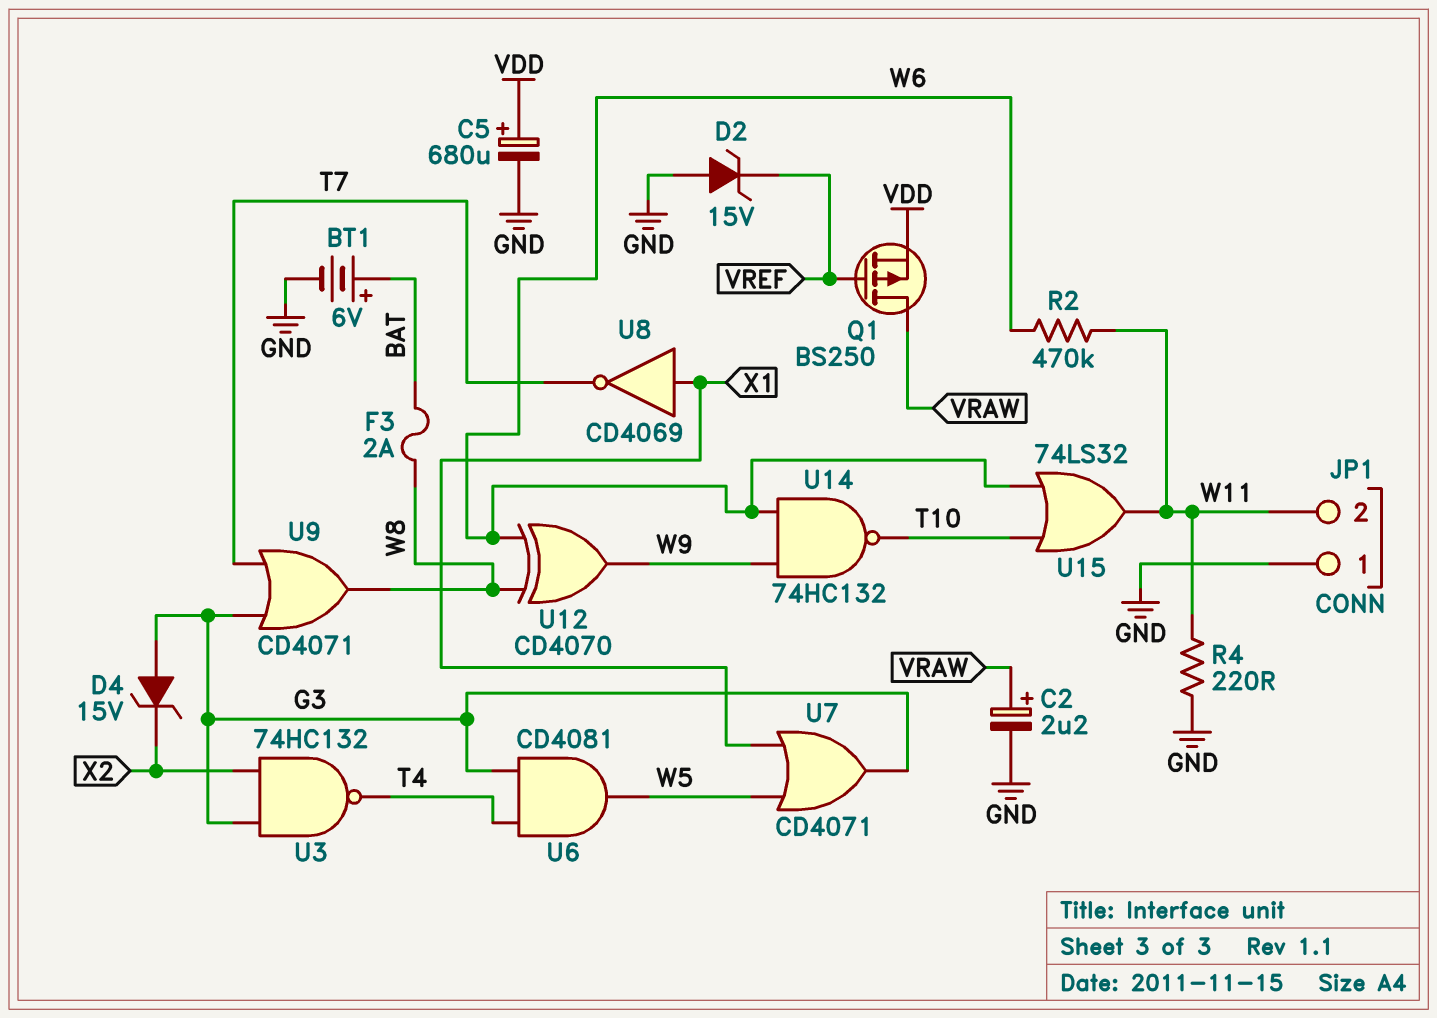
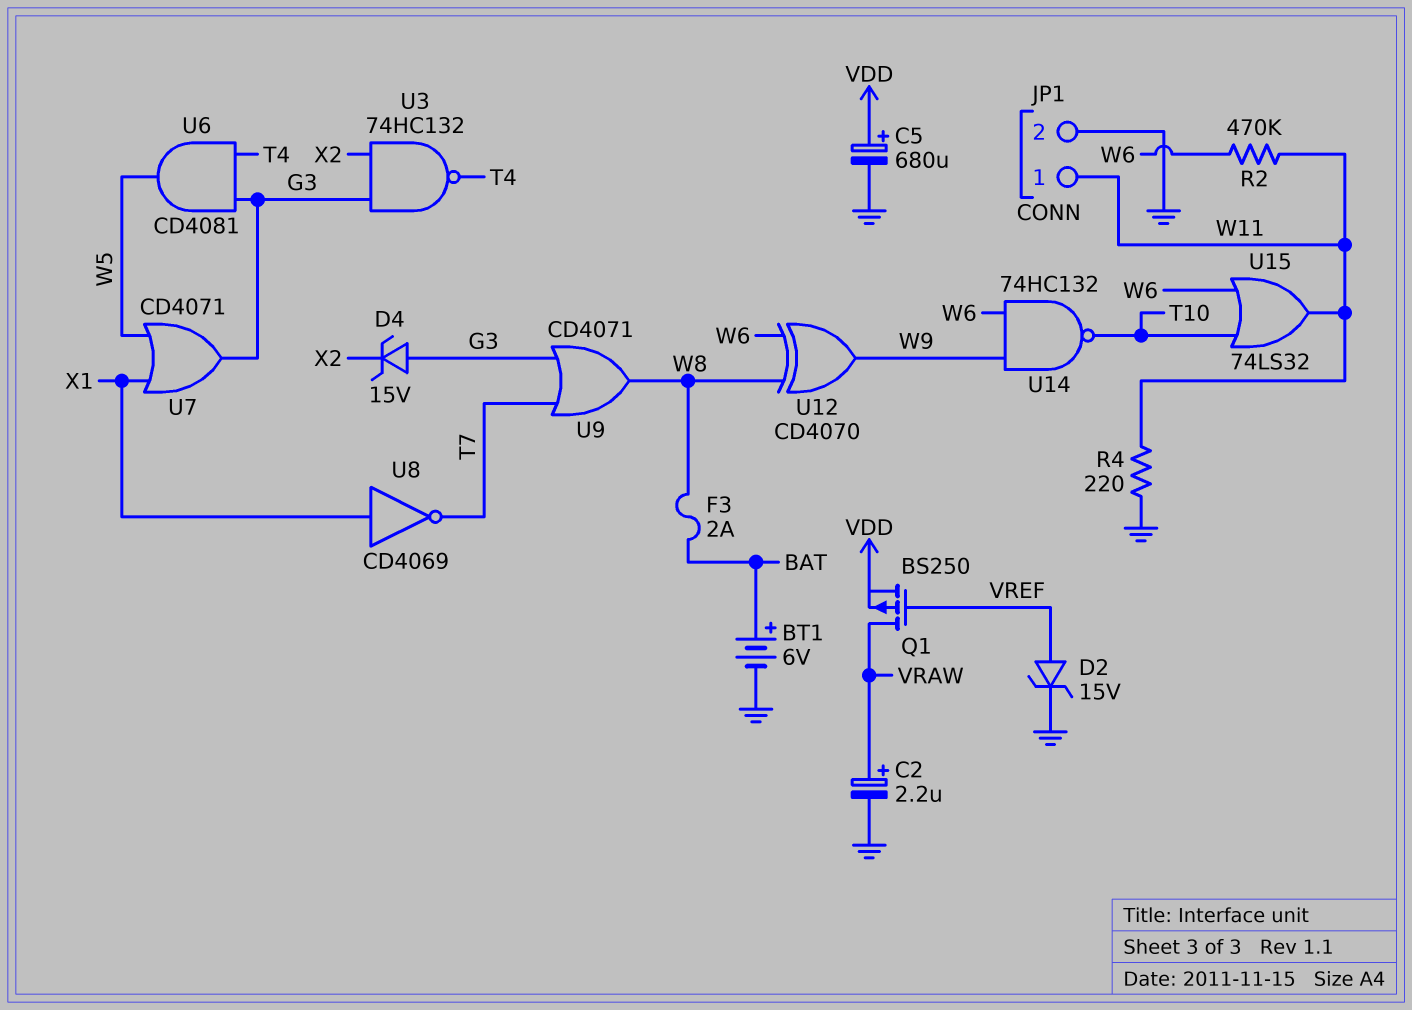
D2: zener 15V (A GND, K VREF) -> zener 15V (A VREF, K GND)
JP1 pin 1: GND -> W11
JP1 pin 2: W11 -> GND

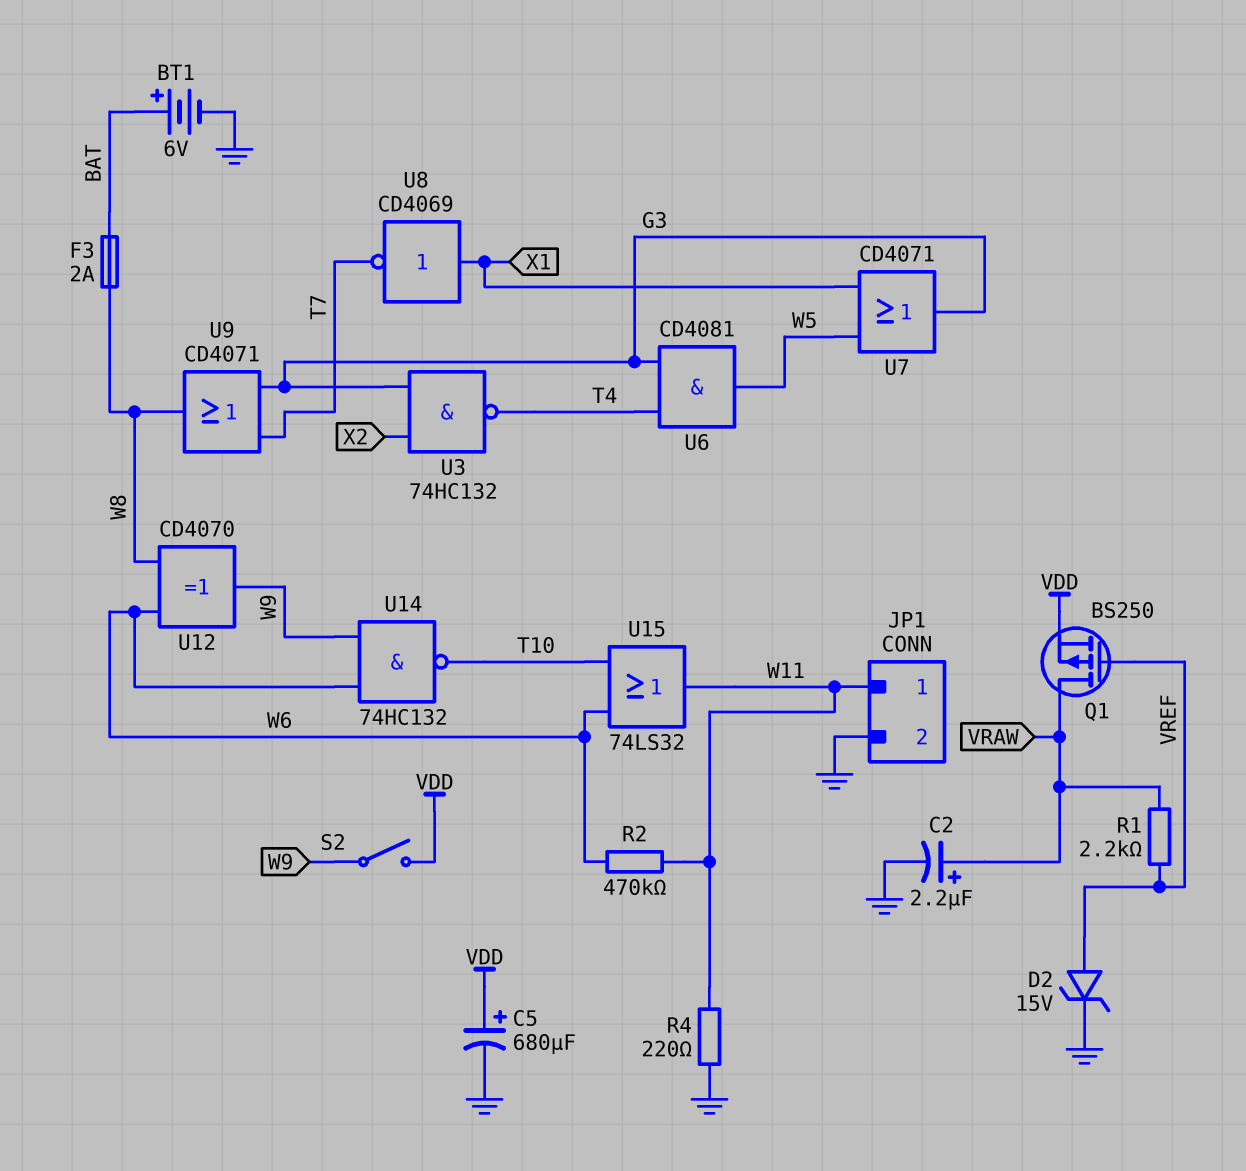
D4: zener 15V (A G3, K X2) -> none
R1: none -> 2.2k (VRAW, VREF)
S2: none -> switch (VDD, W9)

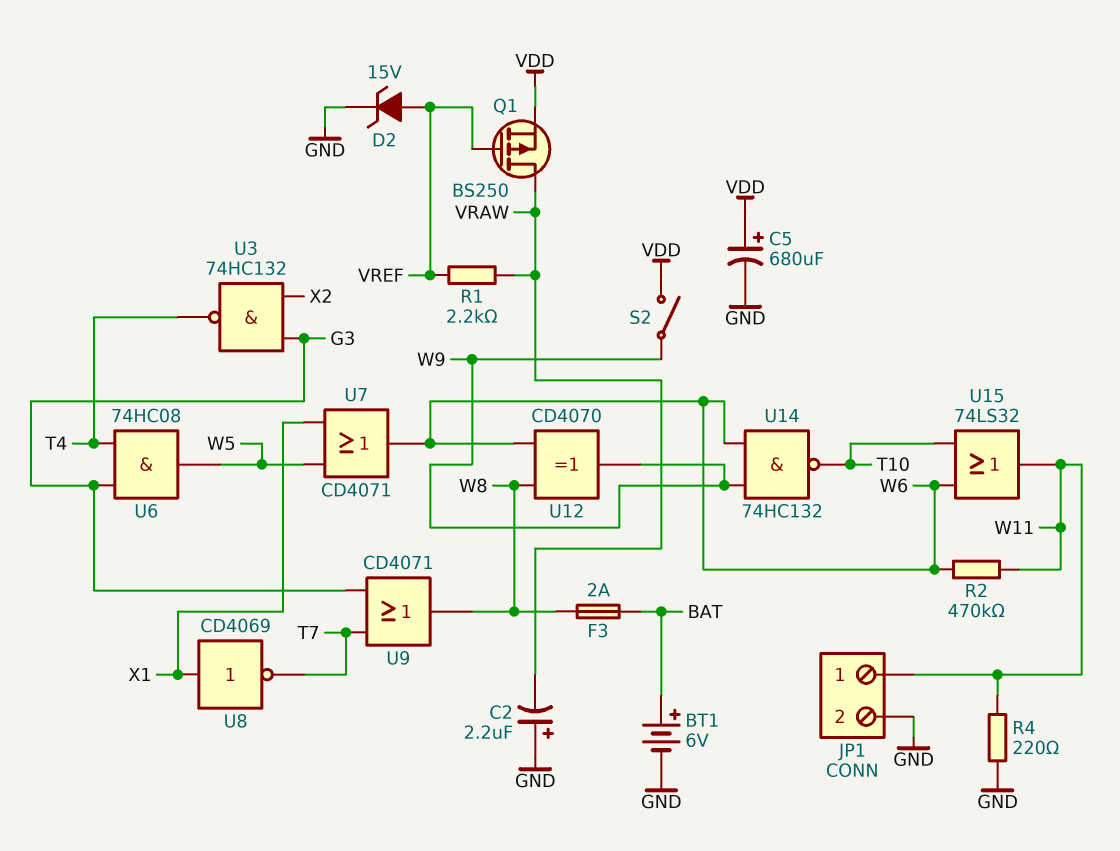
C2: 2.2uF (plus VRAW, minus GND) -> 2.2uF (plus GND, minus VRAW)
U6: AND CD4081 (in G3, in T4, out W5) -> AND 74HC08 (in G3, in T4, out W5)
U7: OR CD4071 (in W5, in X1, out G3) -> OR CD4071 (in W5, in X1, out W6)

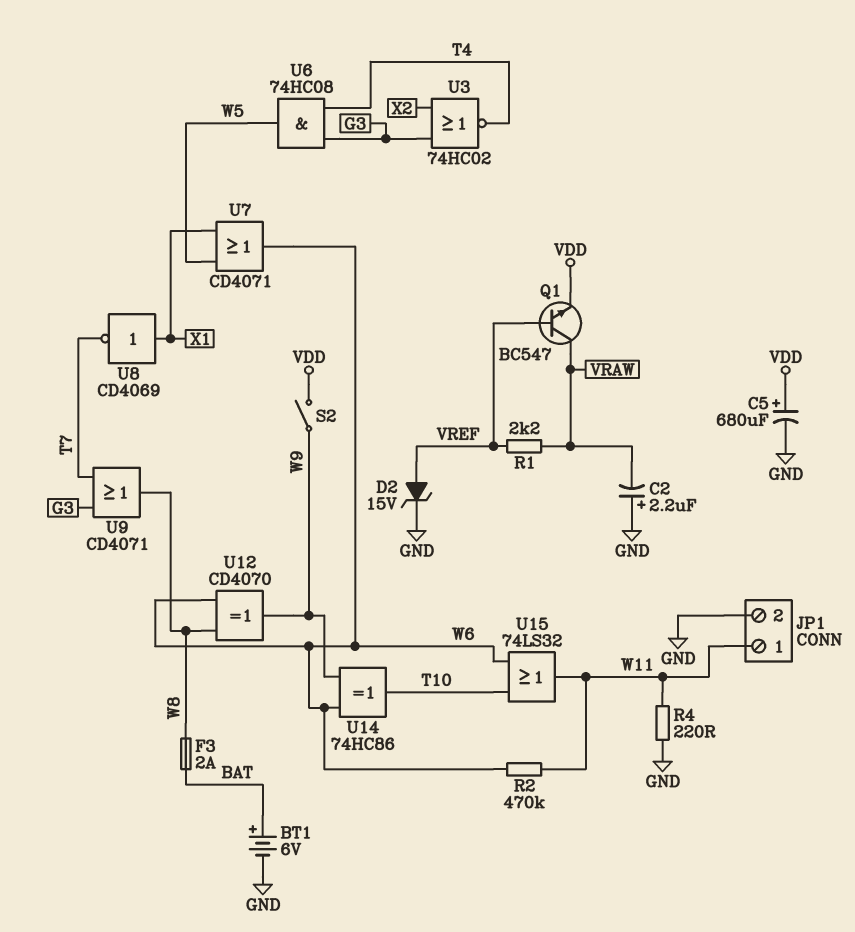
Q1: PMOS BS250 (G VREF, D VRAW, S VDD) -> NPN BC547 (B VREF, C VRAW, E VDD)
U3: NAND 74HC132 (in G3, in X2, out T4) -> NOR 74HC02 (in G3, in X2, out T4)
U14: NAND 74HC132 (in W6, in W9, out T10) -> XOR 74HC86 (in W6, in W9, out T10)

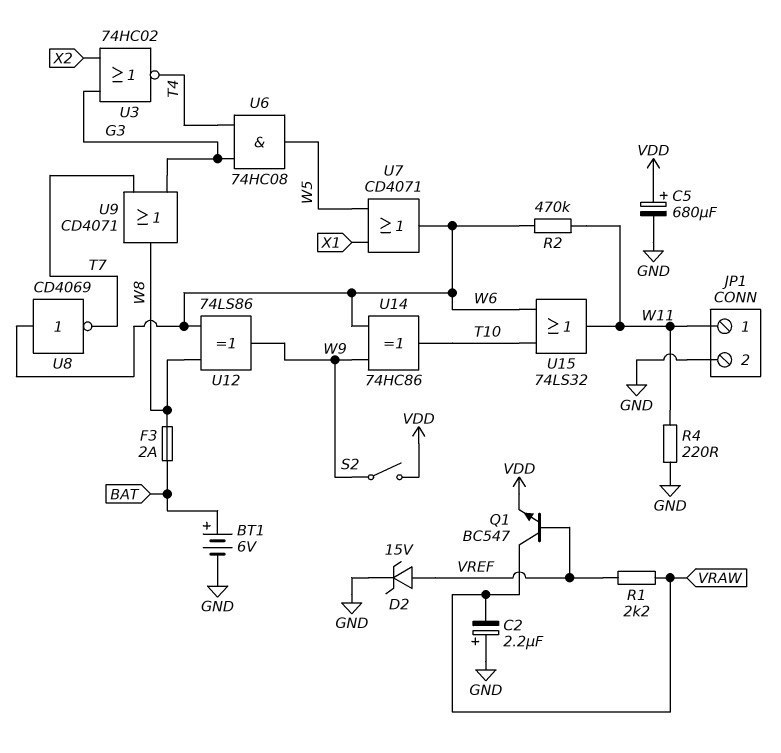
U8: NOT CD4069 (in X1, out T7) -> NOT CD4069 (in W6, out T7)
U12: XOR CD4070 (in W6, in W8, out W9) -> XOR 74LS86 (in W6, in W8, out W9)

